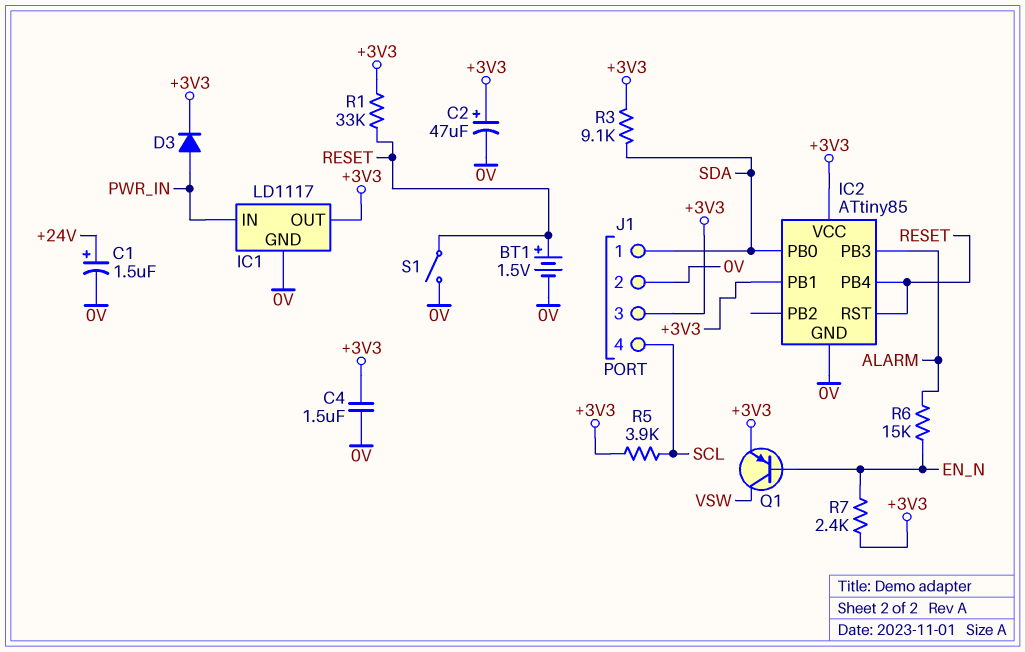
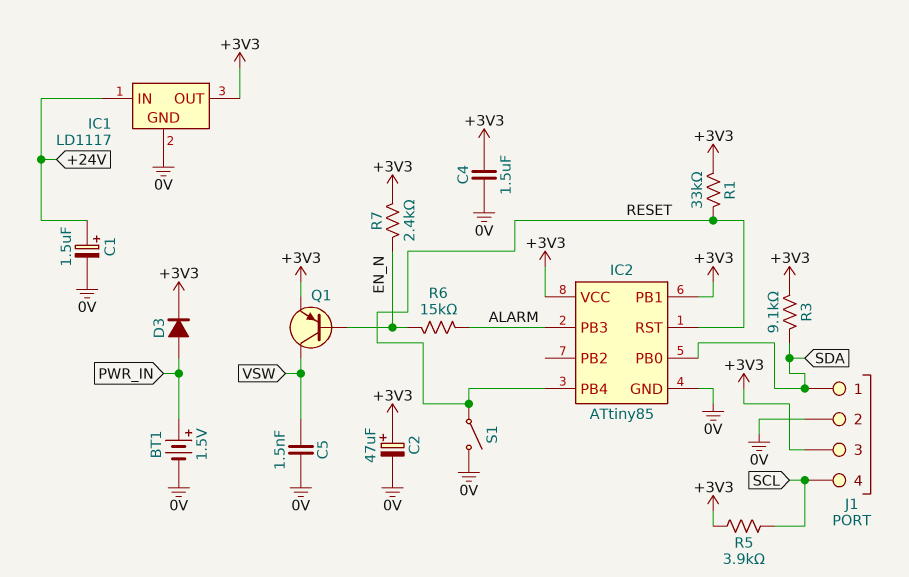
BT1: 1.5V (plus RESET, minus 0V) -> 1.5V (plus PWR_IN, minus 0V)
C5: none -> 1.5nF (0V, VSW)
IC1 pin IN: PWR_IN -> +24V

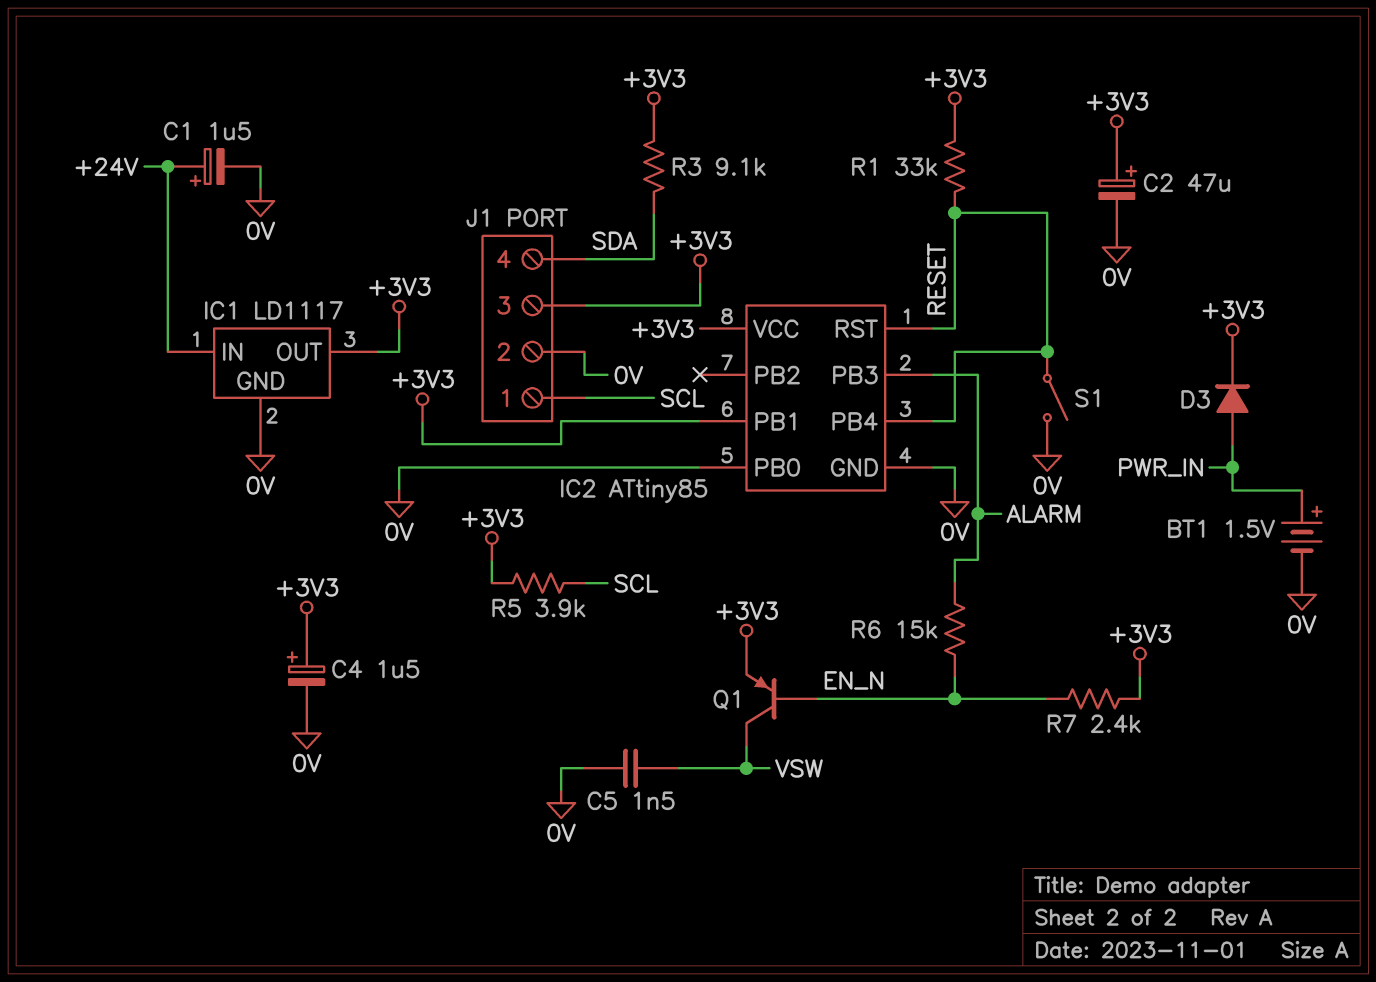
C4: 1.5uF (+3V3, 0V) -> 1.5uF (plus +3V3, minus 0V)
IC2 pin PB0: SDA -> 0V
J1 pin 1: SDA -> SCL
J1 pin 4: SCL -> SDA

